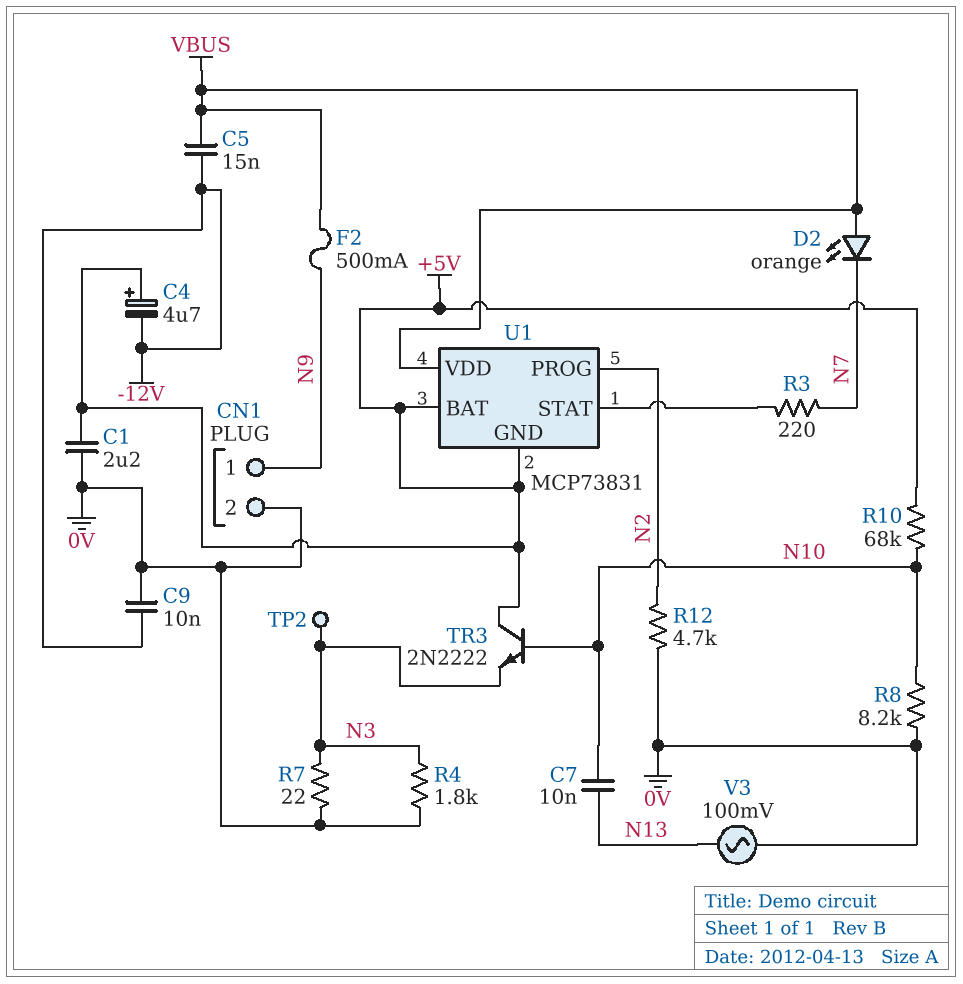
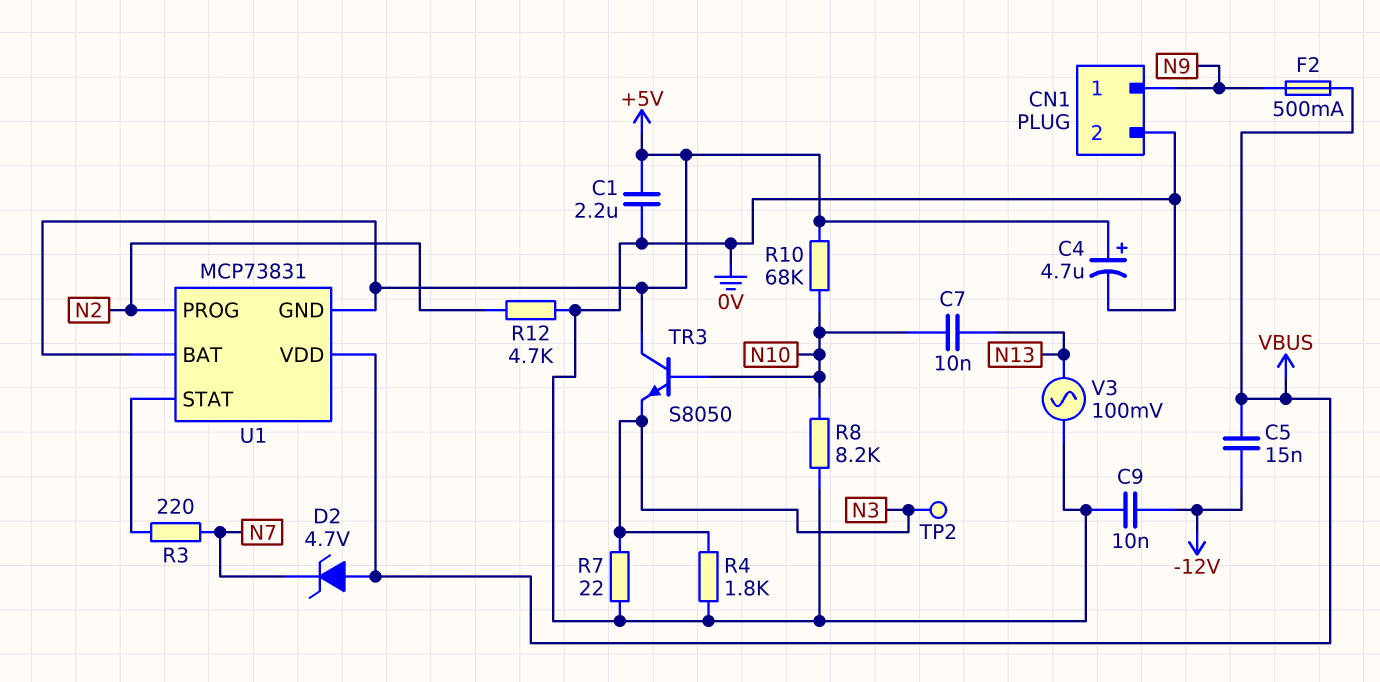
C4: 4.7uF (plus +5V, minus -12V) -> 4.7uF (plus +5V, minus 0V)
D2: LED orange (A VBUS, K N7) -> zener 4.7V (A VBUS, K N7)
TR3: NPN 2N2222 (B N10, C +5V, E N3) -> NPN S8050 (B N10, C +5V, E N3)

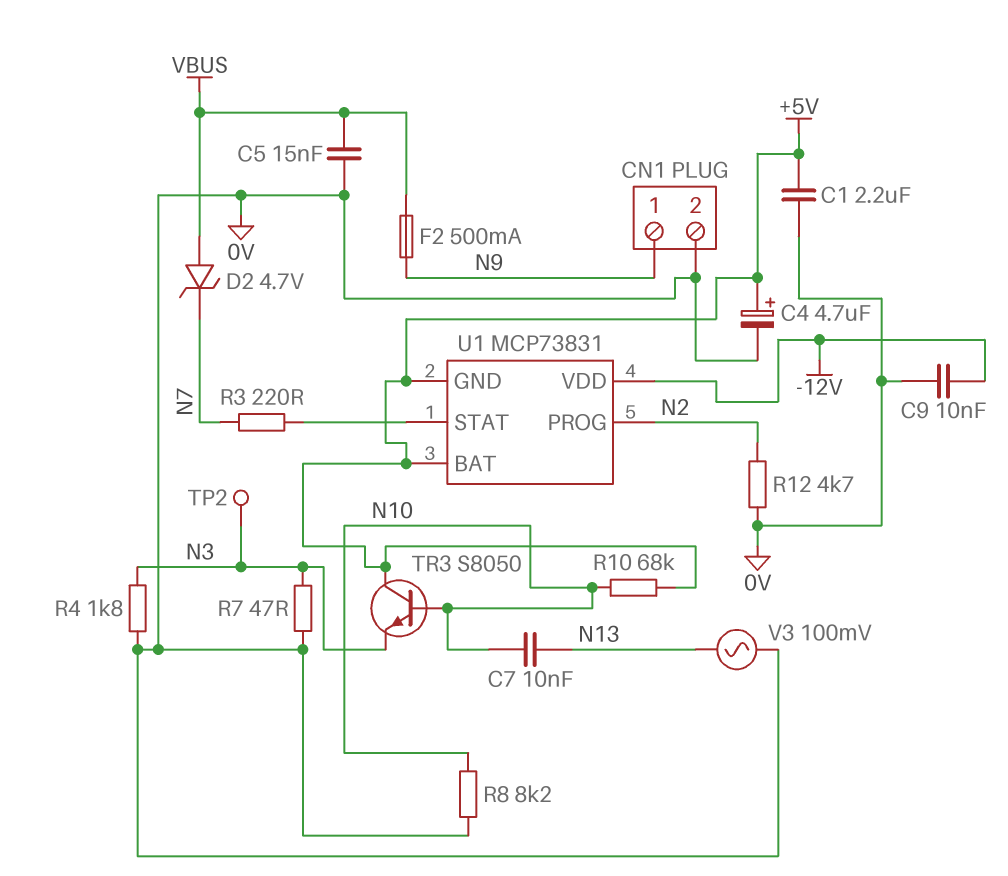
C5: 15nF (-12V, VBUS) -> 15nF (0V, VBUS)
R7: 22 (0V, N3) -> 47 (0V, N3)
U1 pin VDD: VBUS -> -12V

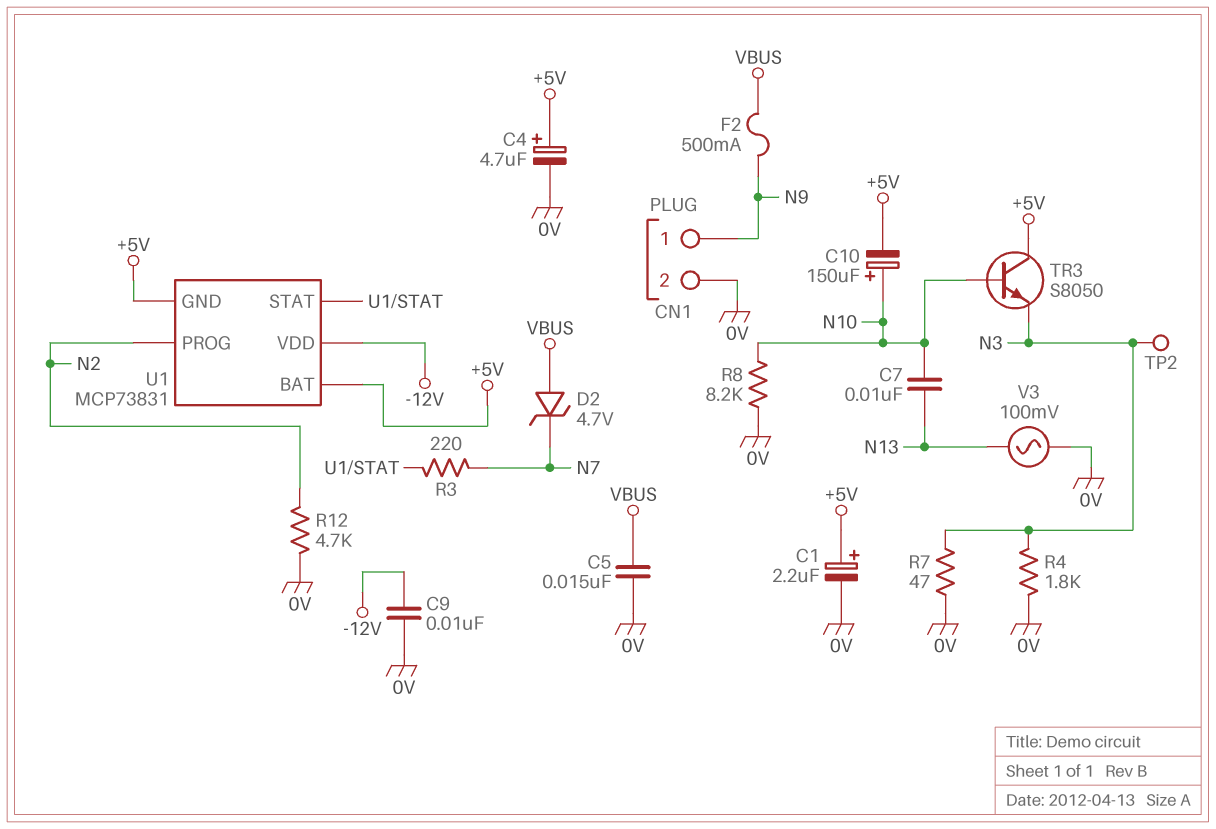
C1: 2.2uF (+5V, 0V) -> 2.2uF (plus +5V, minus 0V)
C10: none -> 150uF (plus N10, minus +5V)
R10: 68k (+5V, N10) -> none

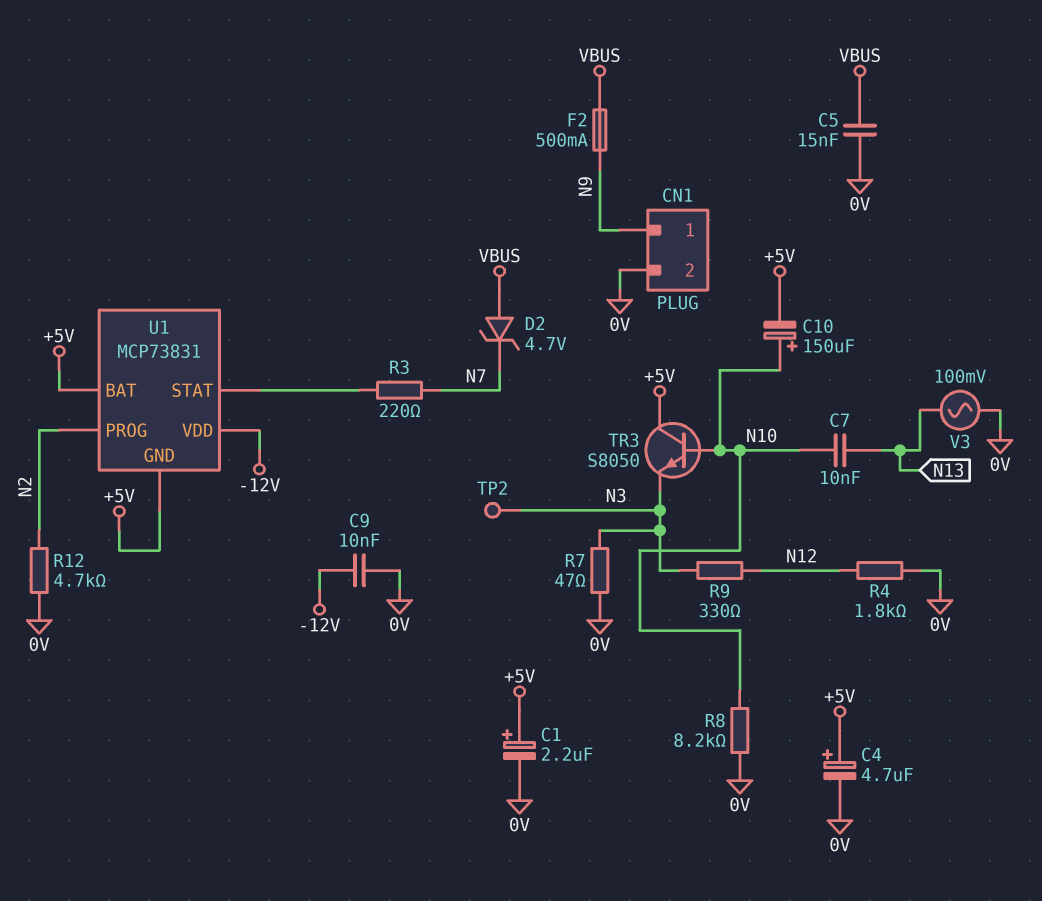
R4: 1.8k (0V, N3) -> 1.8k (0V, N12)
R9: none -> 330 (N3, N12)

